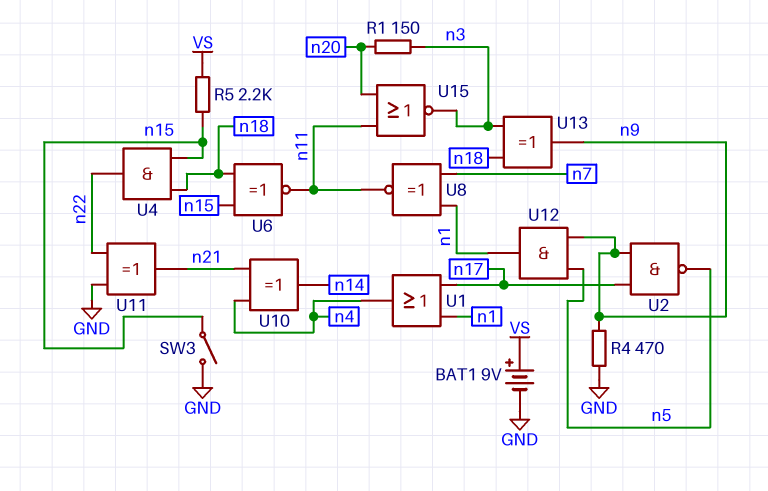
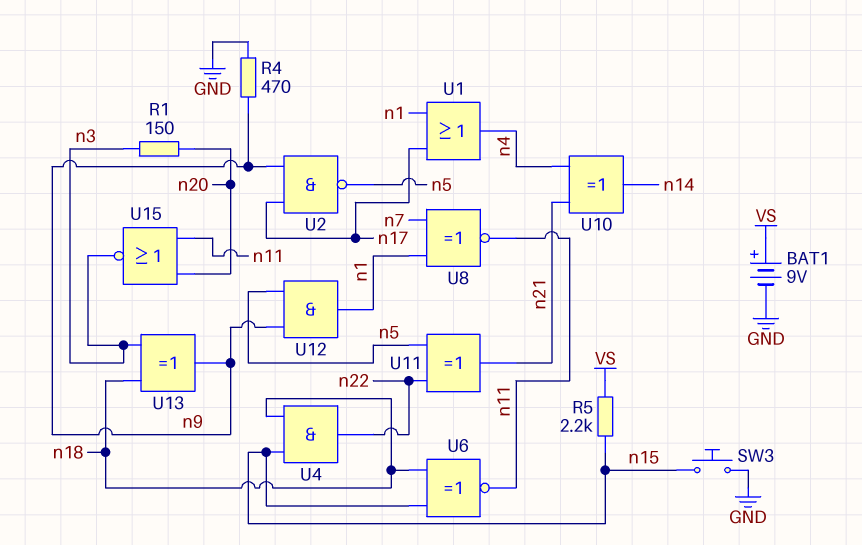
SW3: switch (GND, n15) -> button (GND, n15)
U11: XOR (in GND, in n22, out n21) -> XOR (in n5, in n22, out n21)

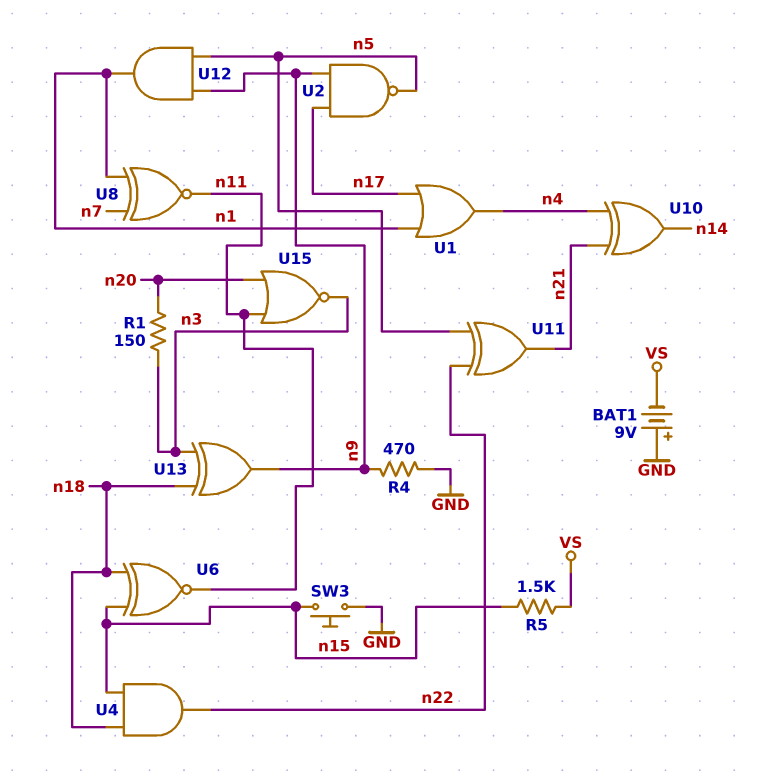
BAT1: 9V (plus VS, minus GND) -> 9V (plus GND, minus VS)
R5: 2.2k (VS, n15) -> 1.5k (VS, n15)

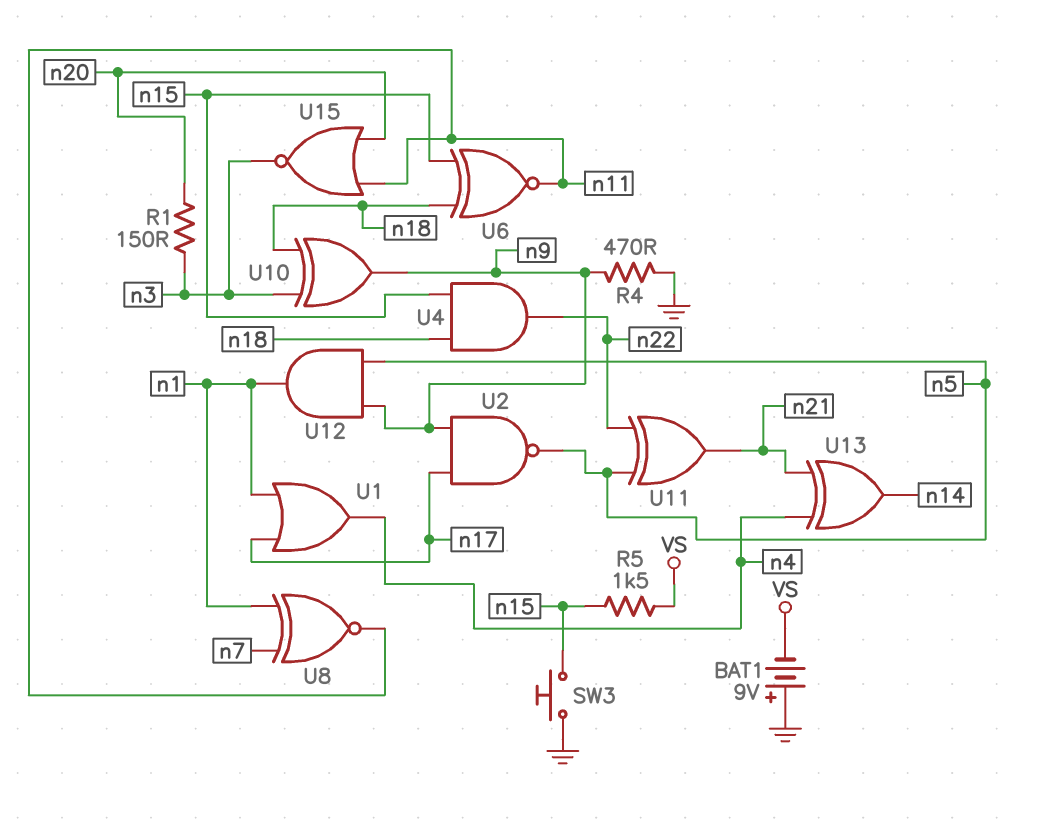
U10: XOR (in n4, in n21, out n14) -> XOR (in n3, in n18, out n9)
U13: XOR (in n3, in n18, out n9) -> XOR (in n4, in n21, out n14)

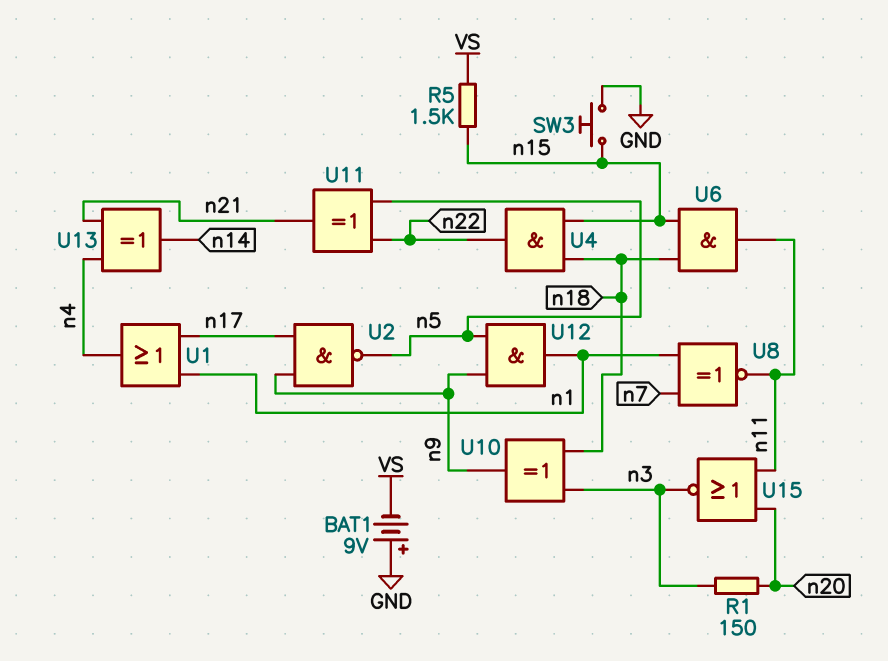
R4: 470 (GND, n9) -> none
U6: XNOR (in n15, in n18, out n11) -> AND (in n15, in n18, out n11)

